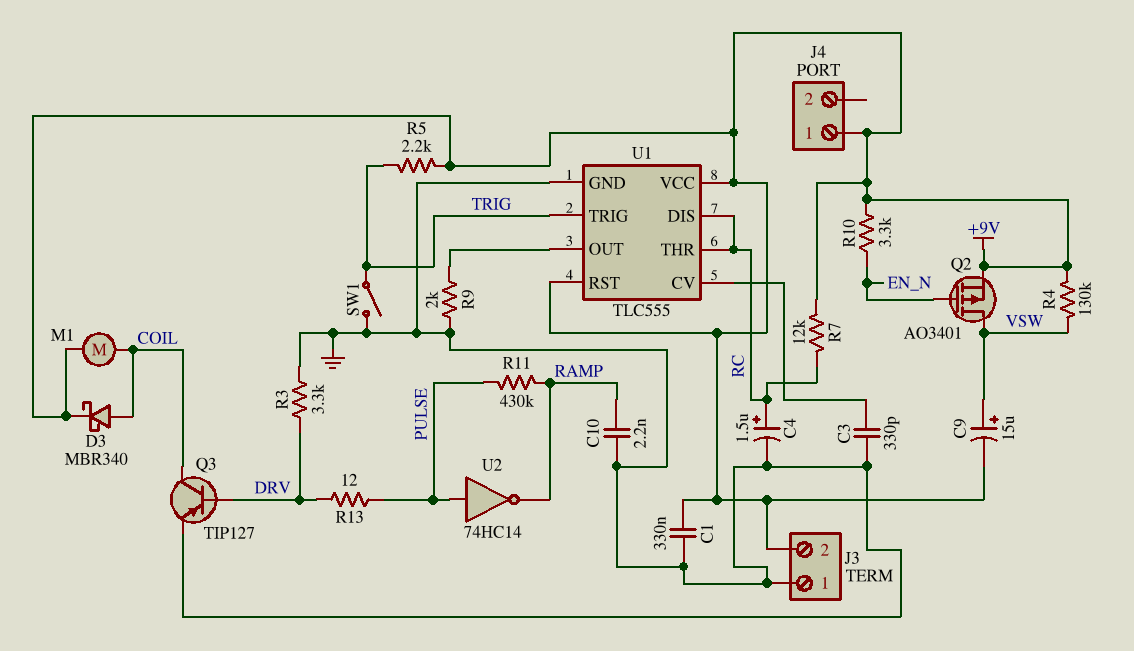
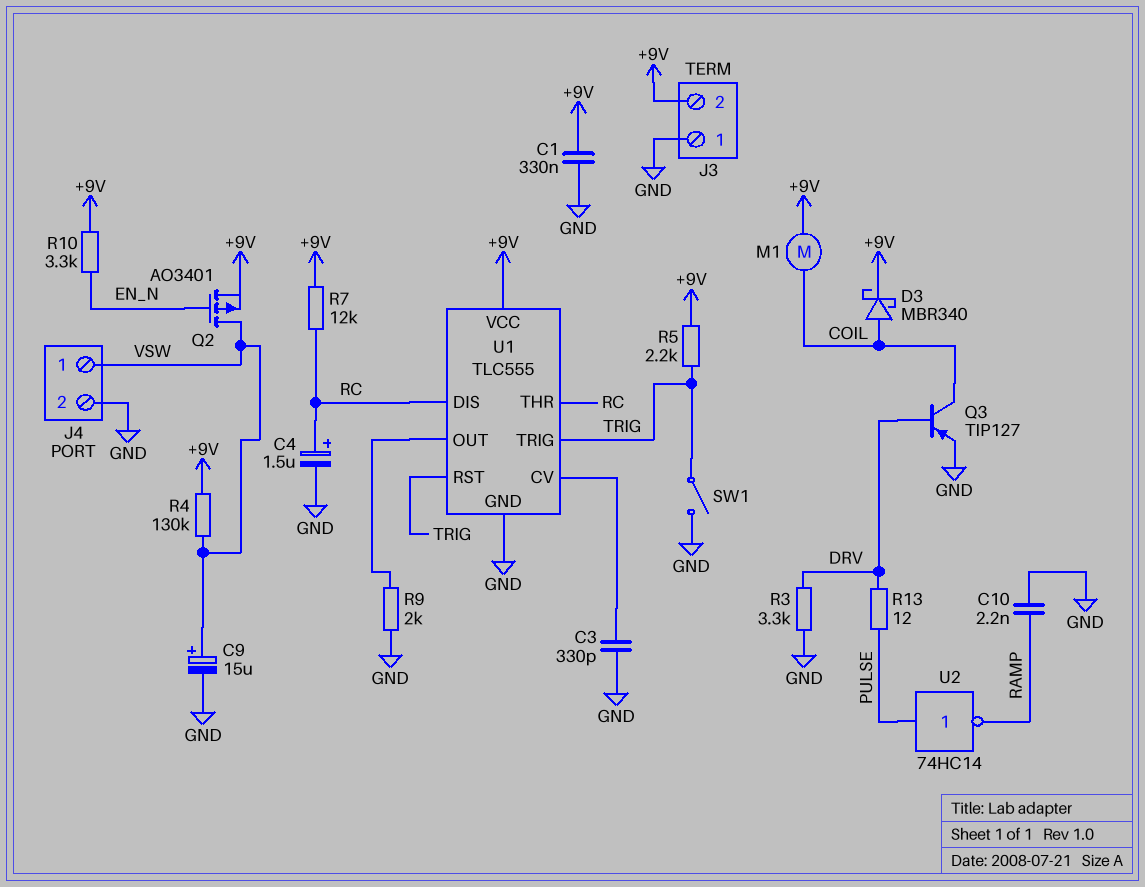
C9: 15uF (plus VSW, minus +9V) -> 15uF (plus VSW, minus GND)
J4 pin 1: +9V -> VSW
J4 pin 2: none -> GND
R11: 430k (PULSE, RAMP) -> none
U1 pin RST: +9V -> TRIG

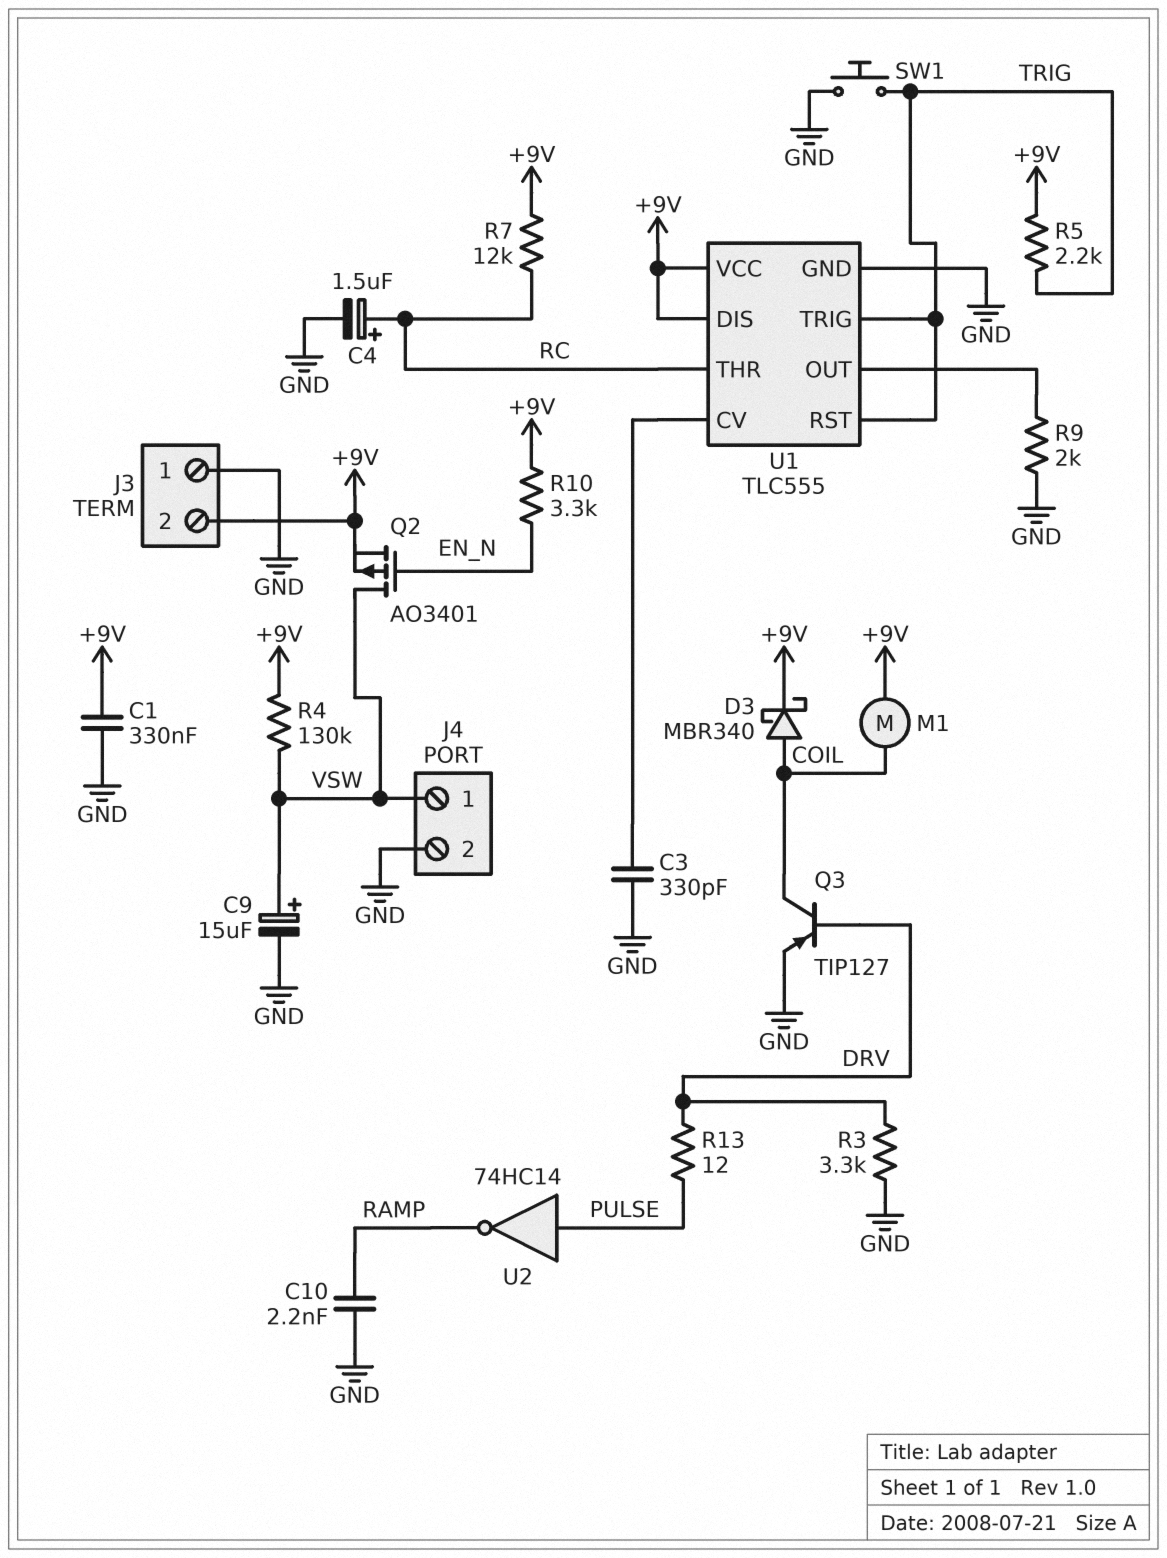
SW1: switch (GND, TRIG) -> button (GND, TRIG)
U1 pin DIS: RC -> +9V

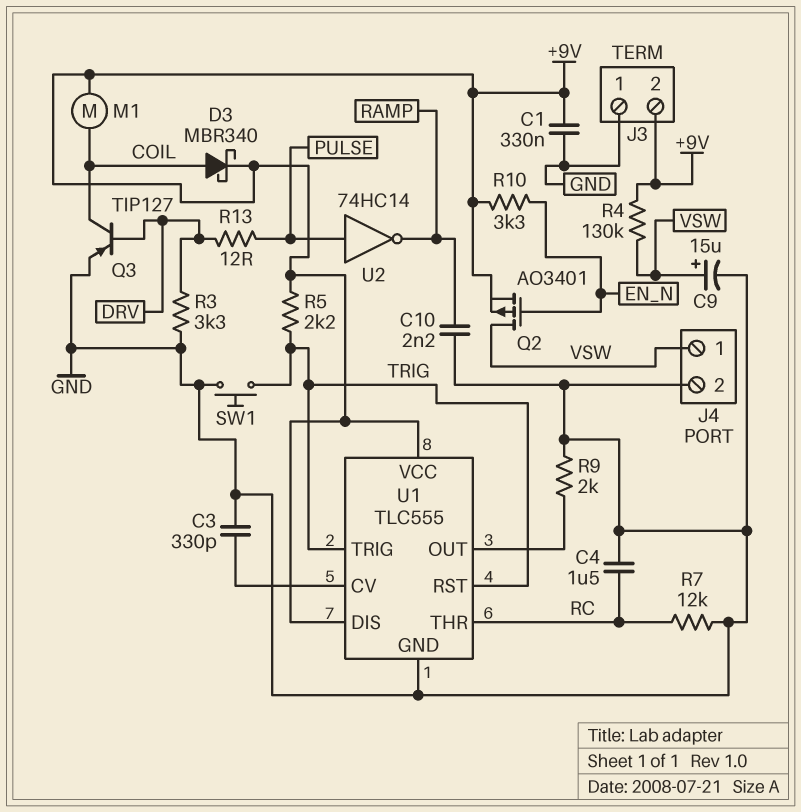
C4: 1.5uF (plus RC, minus GND) -> 1.5uF (GND, RC)
R7: 12k (+9V, RC) -> 12k (GND, RC)

